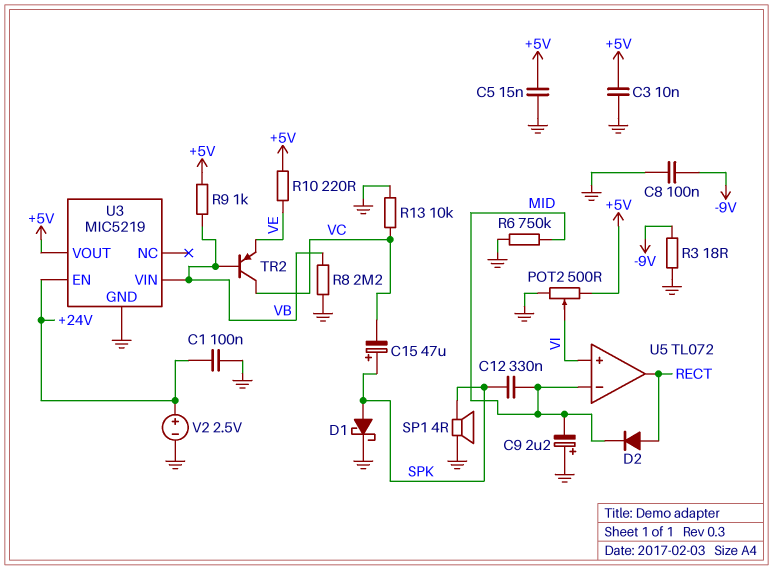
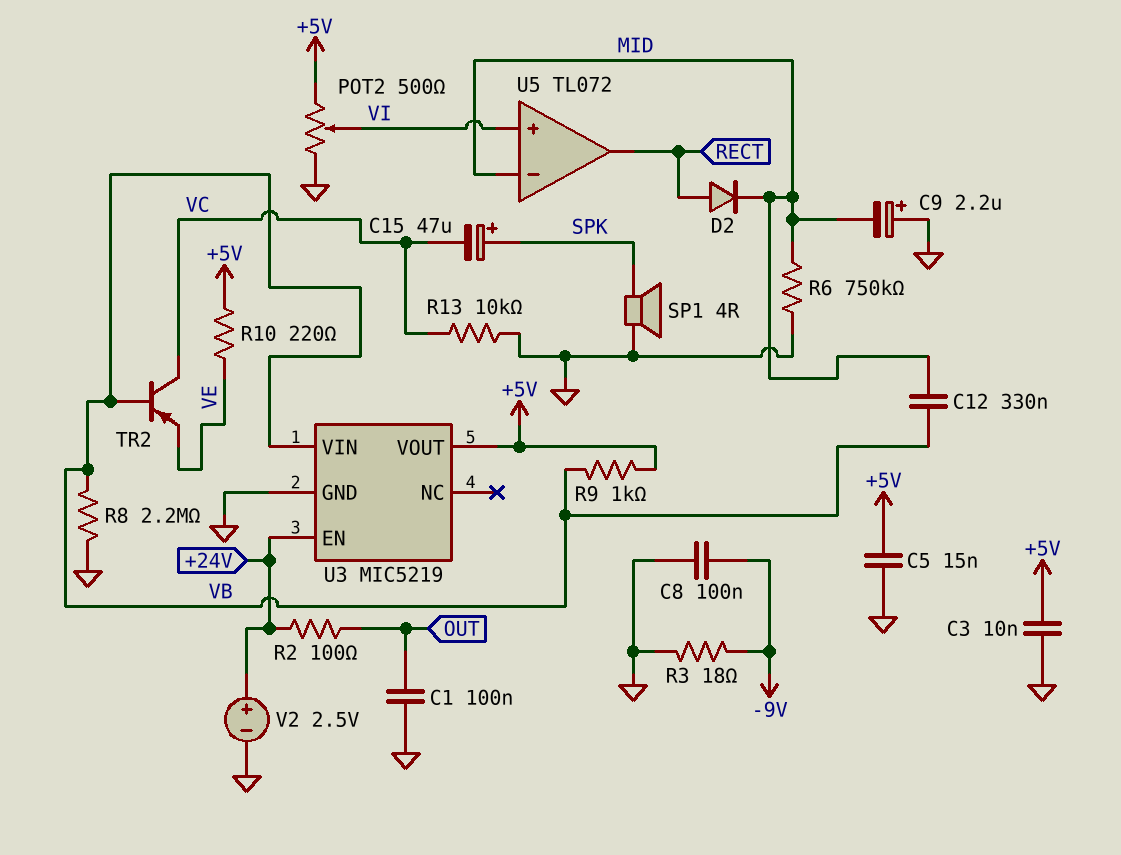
C1: 100nF (+24V, GND) -> 100nF (GND, OUT)
C12: 330nF (MID, SPK) -> 330nF (MID, VB)
D1: schottky (A SPK, K GND) -> none
R2: none -> 100 (+24V, OUT)

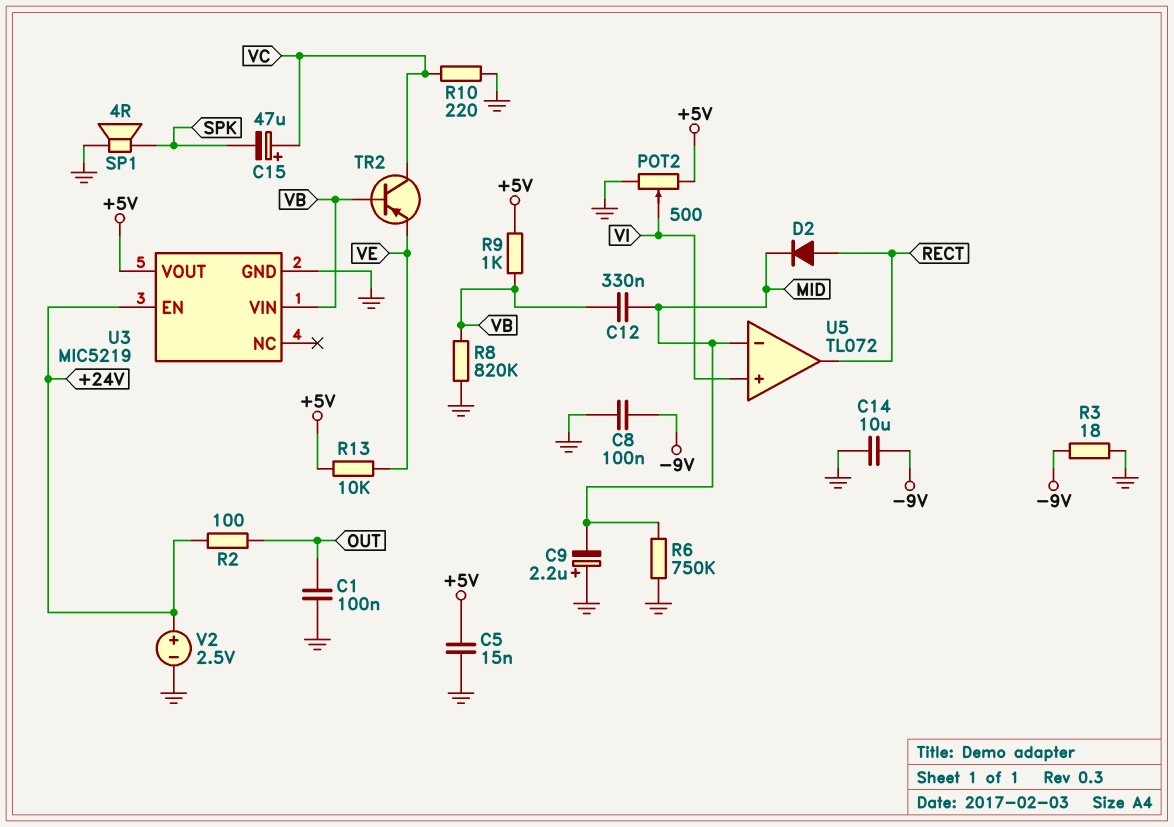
C3: 10nF (+5V, GND) -> none
C14: none -> 10uF (-9V, GND)
C15: 47uF (plus SPK, minus VC) -> 47uF (plus VC, minus SPK)
R8: 2.2M (GND, VB) -> 820k (GND, VB)
R10: 220 (+5V, VE) -> 220 (GND, VC)
R13: 10k (GND, VC) -> 10k (+5V, VE)

